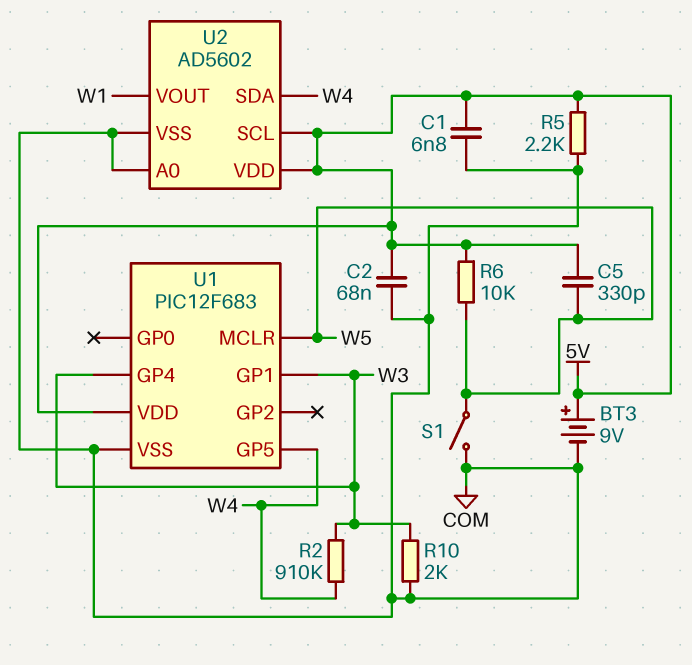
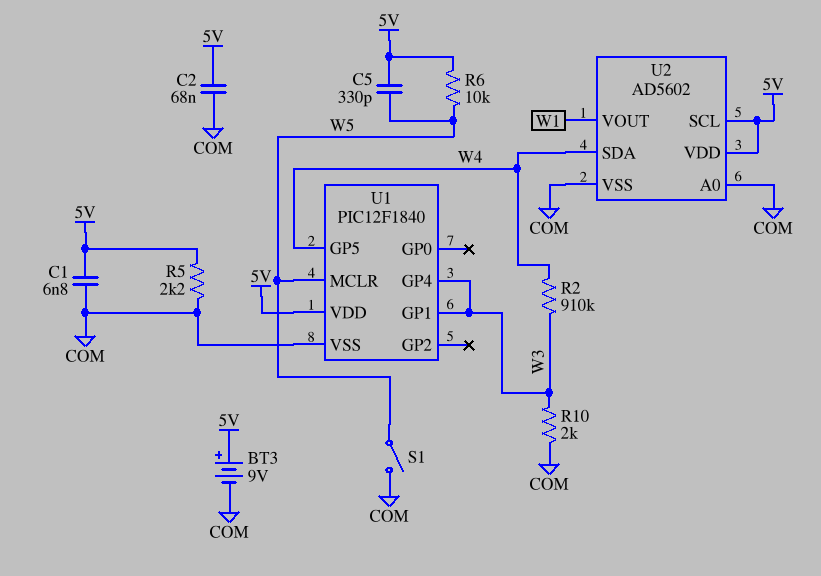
U1: PIC12F683 -> PIC12F1840

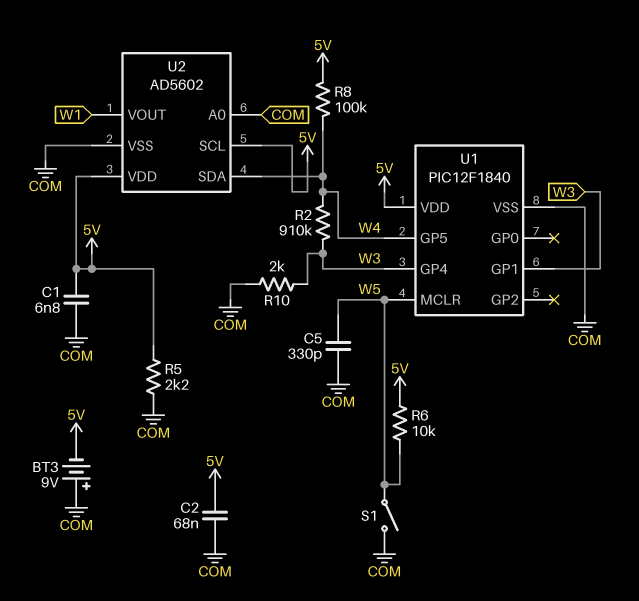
BT3: 9V (plus 5V, minus COM) -> 9V (plus COM, minus 5V)
C5: 330pF (5V, W5) -> 330pF (COM, W5)
R8: none -> 100k (5V, W4)

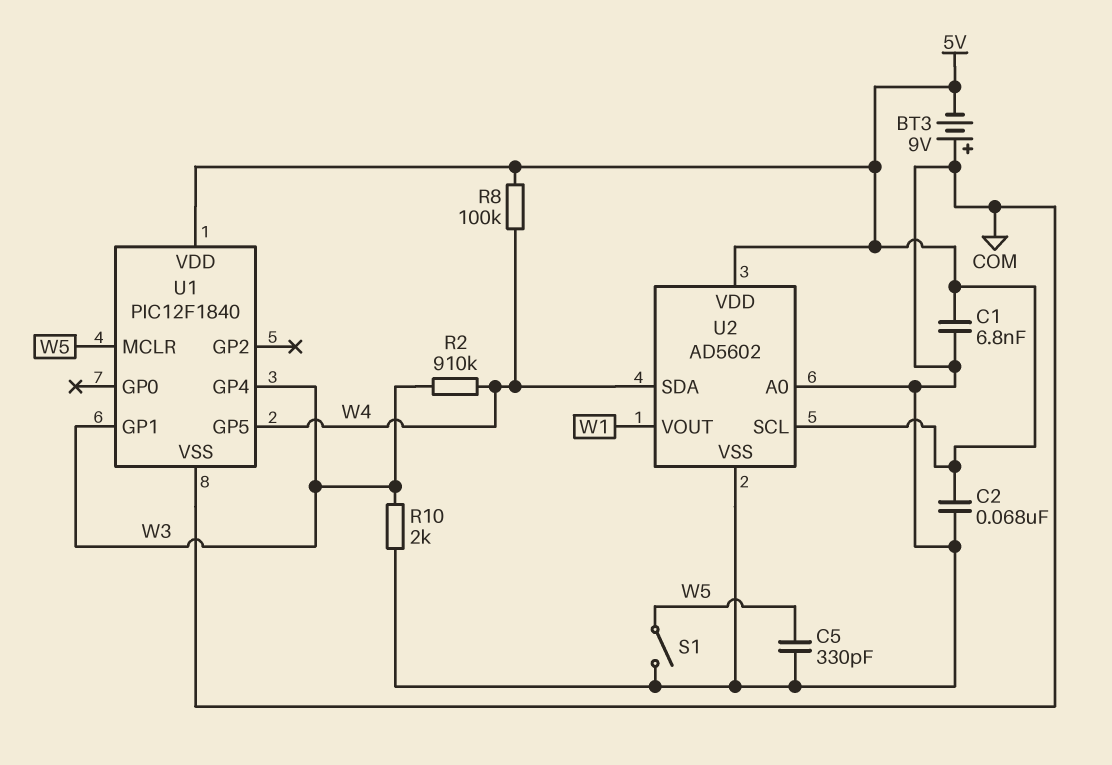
R5: 2.2k (5V, COM) -> none
R6: 10k (5V, W5) -> none

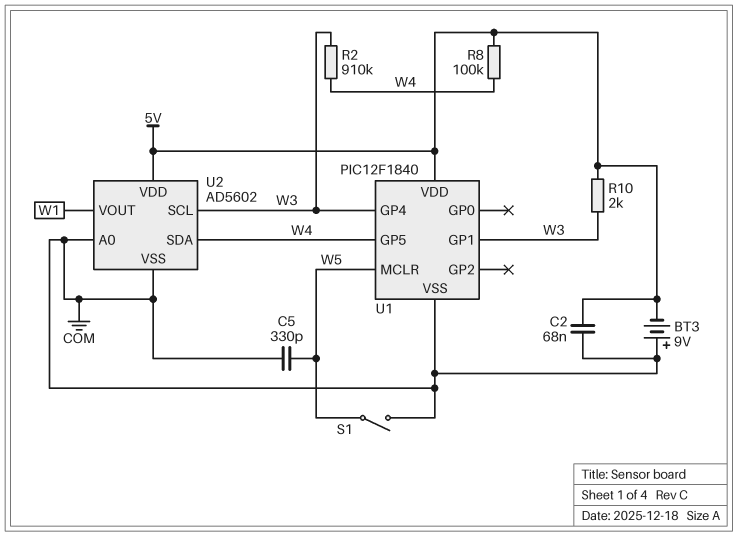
C1: 6.8nF (5V, COM) -> none
R10: 2k (COM, W3) -> 2k (5V, W3)
U2 pin SCL: 5V -> W3

